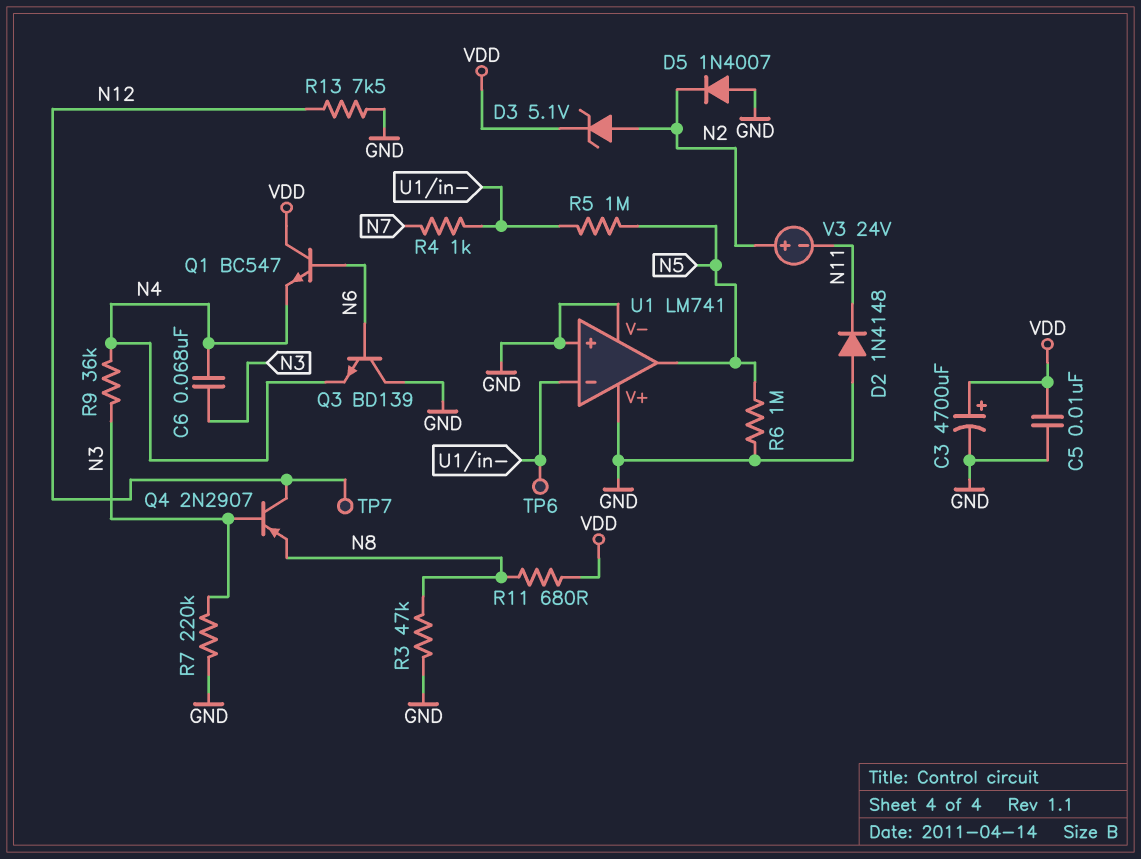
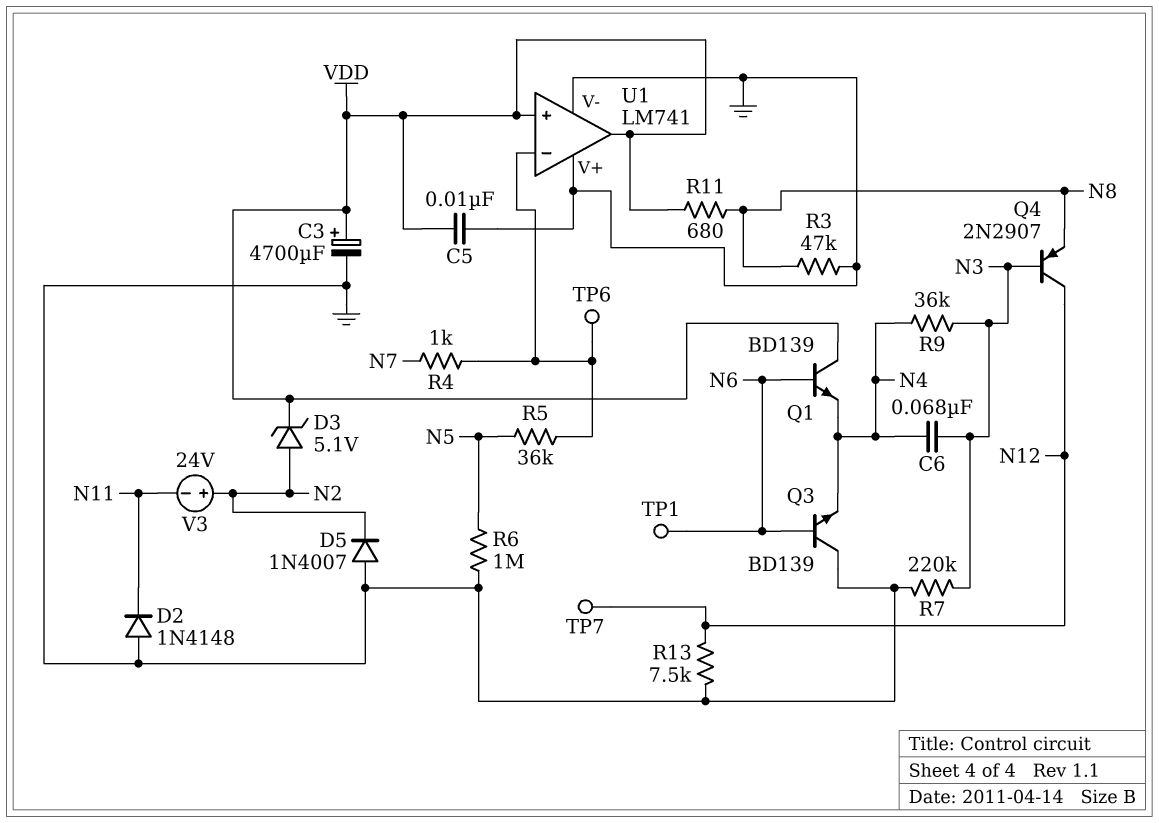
Q1: NPN BC547 (B N6, C VDD, E N4) -> NPN BD139 (B N6, C VDD, E N4)
R5: 1M (N5, U1/in-) -> 36k (N5, U1/in-)
TP1: none -> test point (N6)
U1 pin in+: GND -> VDD
U1 pin out: N5 -> VDD

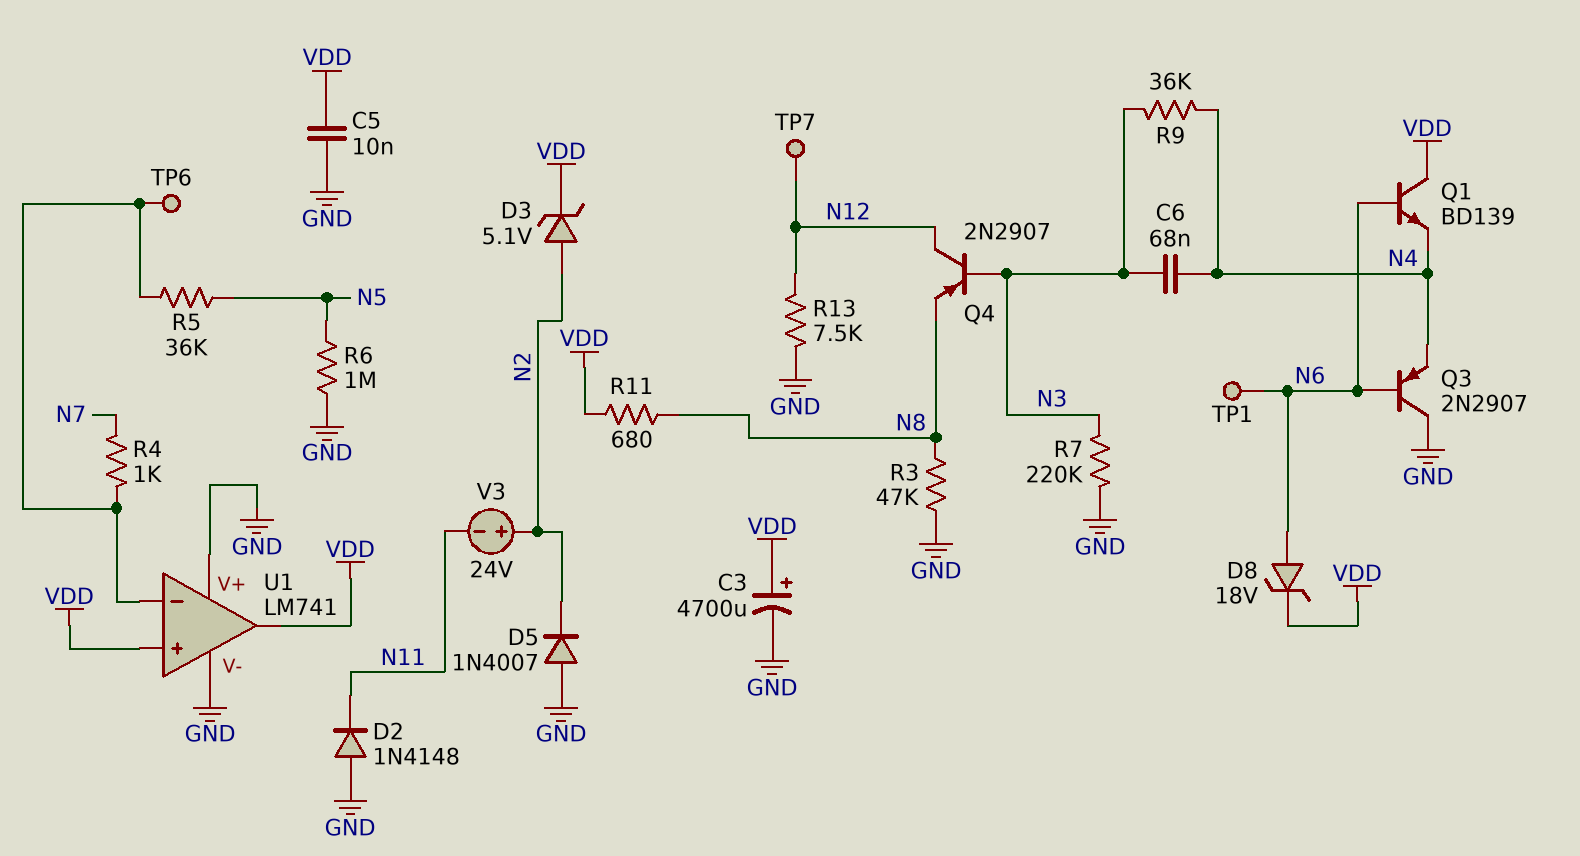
D8: none -> zener 18V (A N6, K VDD)
Q3: NPN BD139 (B N6, C GND, E N4) -> PNP 2N2907 (B N6, C GND, E N4)

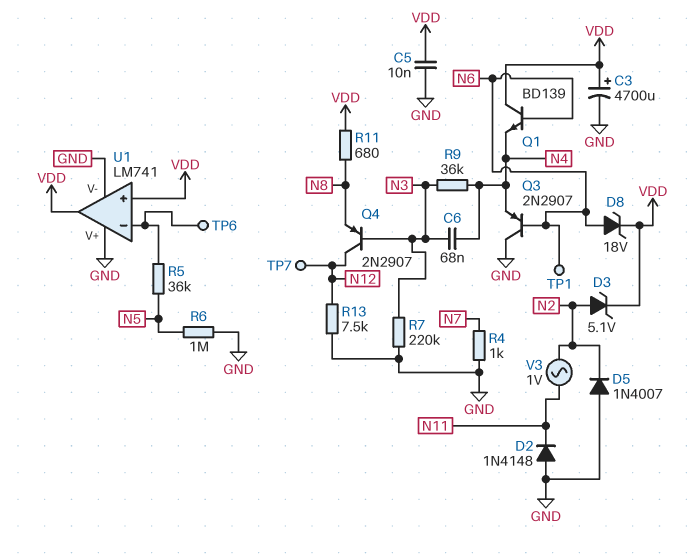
R3: 47k (GND, N8) -> none
R4: 1k (N7, U1/in-) -> 1k (GND, N7)
V3: 24V (plus N2, minus N11) -> AC 1V (N2, N11)

